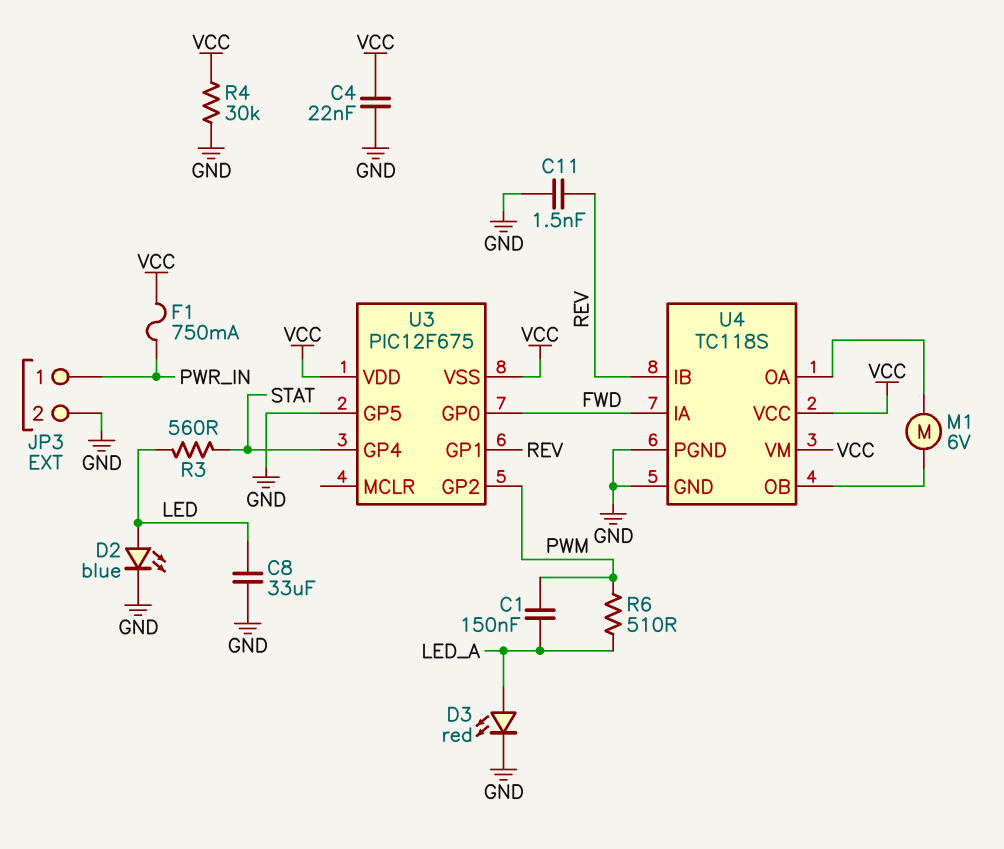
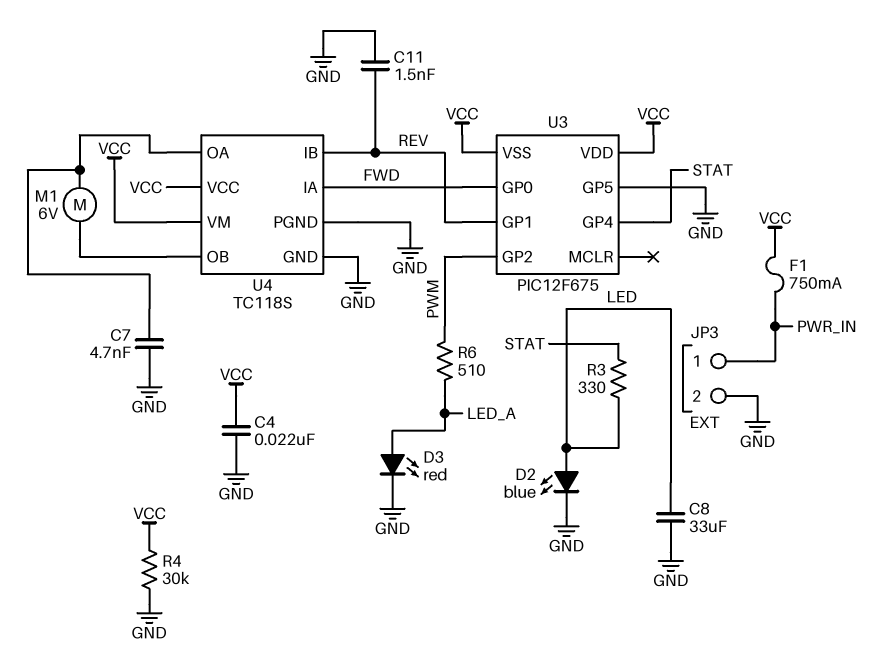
C1: 150nF (LED_A, PWM) -> none
C7: none -> 4.7nF (GND, U4/OA)
R3: 560 (LED, STAT) -> 330 (LED, STAT)

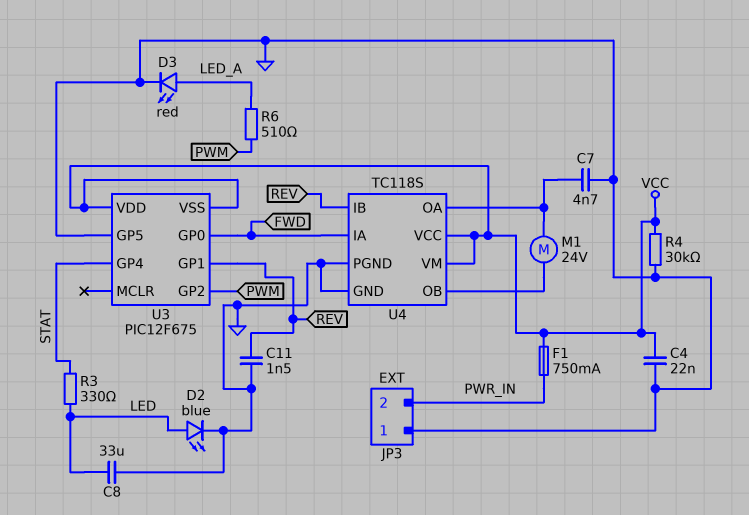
JP3 pin 1: PWR_IN -> GND
JP3 pin 2: GND -> PWR_IN
M1: motor 6V (U4/OA, U4/OB) -> motor 24V (U4/OA, U4/OB)

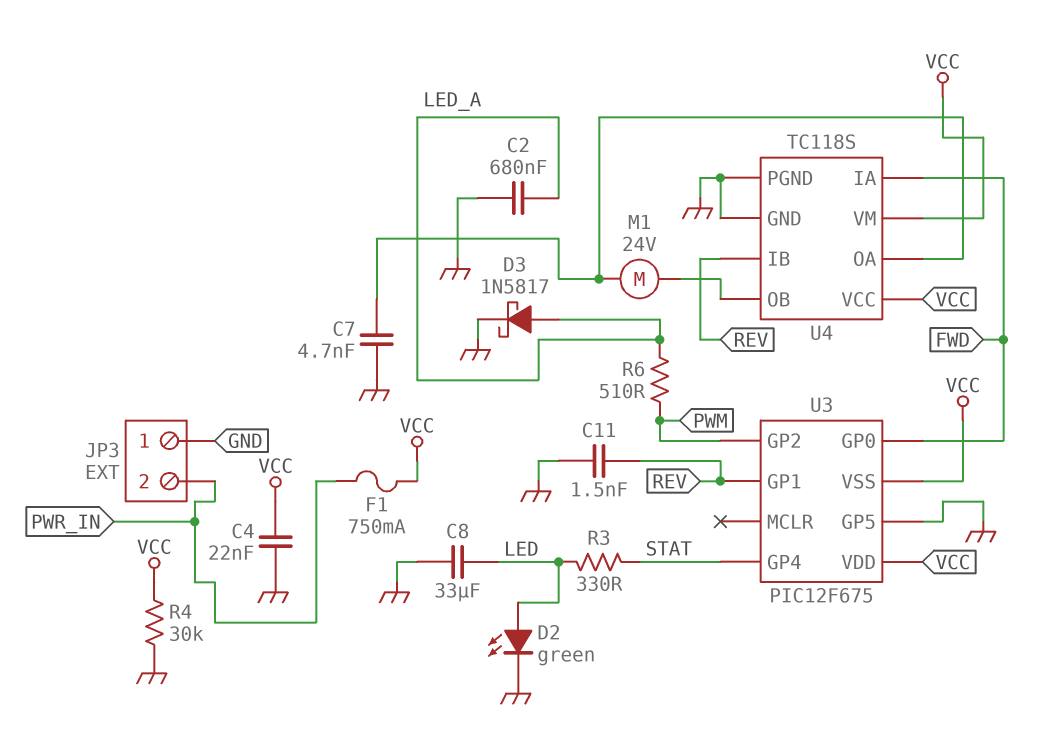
C2: none -> 680nF (GND, LED_A)
D2: LED blue (A LED, K GND) -> LED green (A LED, K GND)
D3: LED red (A LED_A, K GND) -> schottky 1N5817 (A LED_A, K GND)

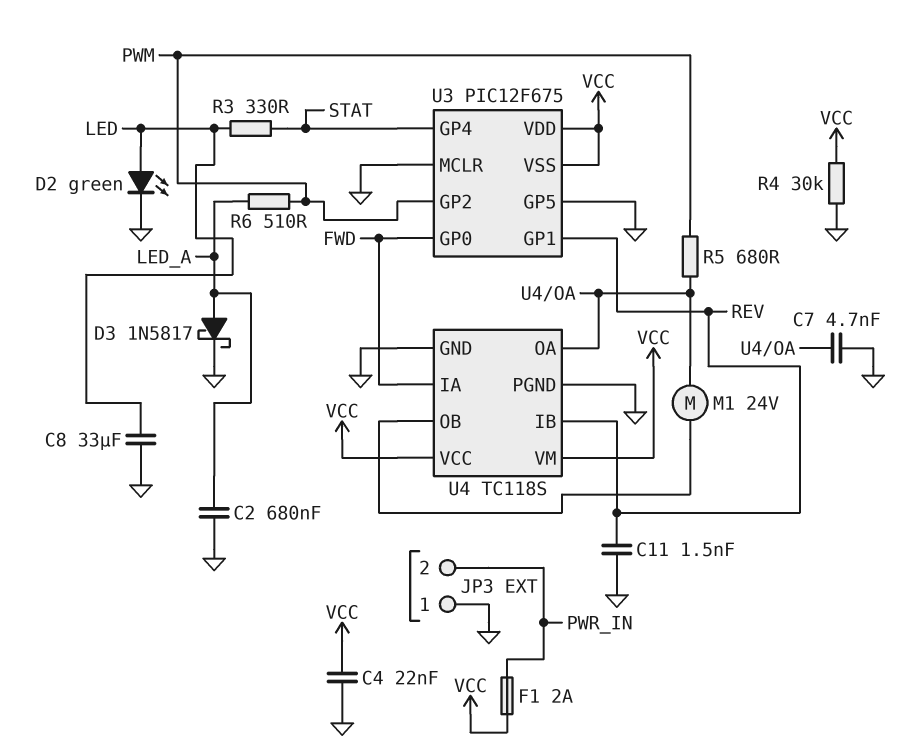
F1: 750mA (PWR_IN, VCC) -> 2A (PWR_IN, VCC)
R5: none -> 680 (PWM, U4/OA)
U3 pin MCLR: none -> GND

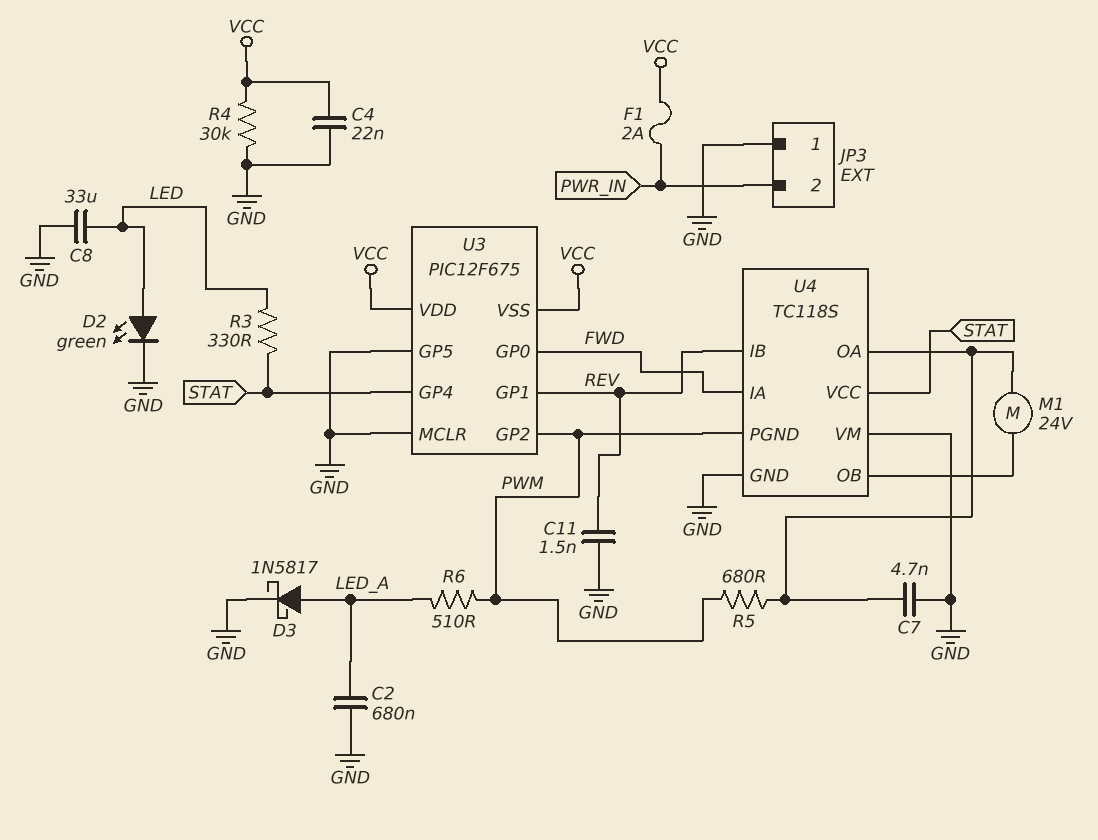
U4 pin PGND: GND -> PWM
U4 pin VCC: VCC -> STAT
U4 pin VM: VCC -> GND

